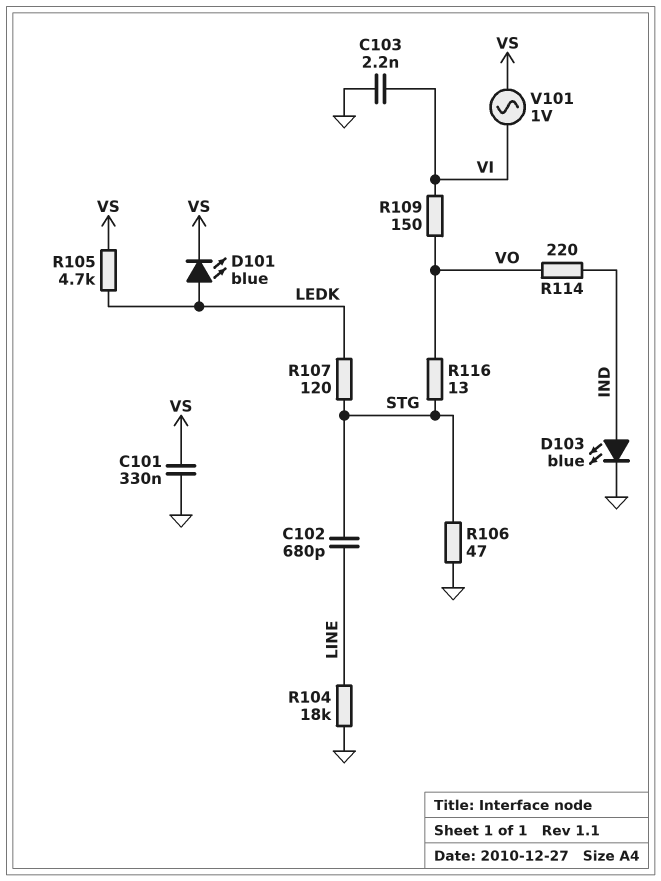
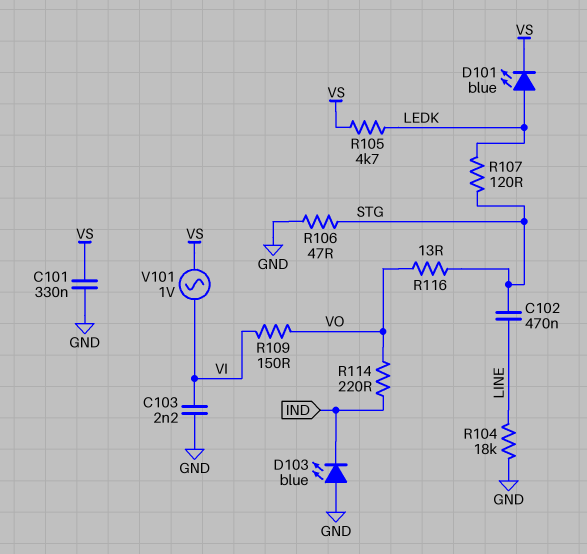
C102: 680pF (LINE, STG) -> 470nF (LINE, STG)
D103: LED blue (A IND, K GND) -> LED blue (A GND, K IND)

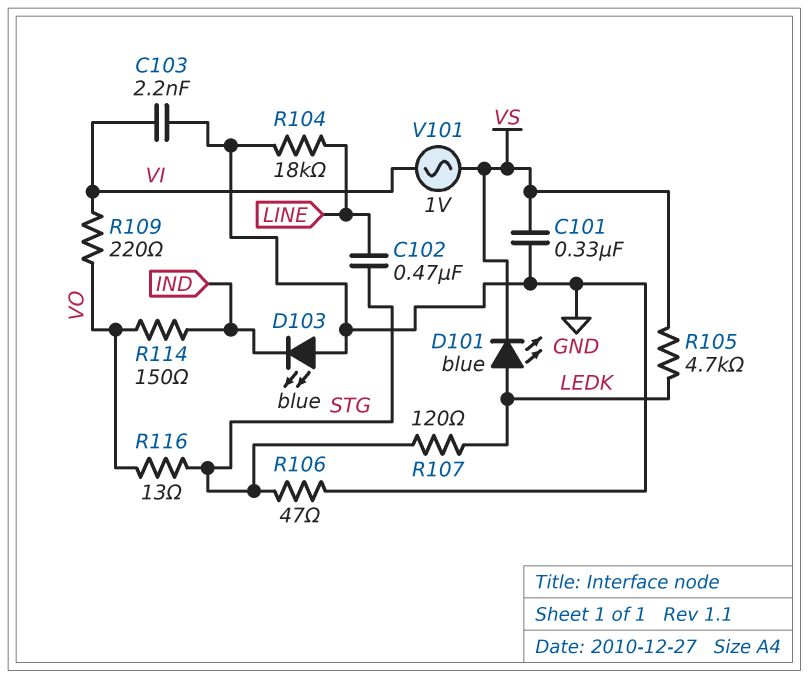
R109: 150 (VI, VO) -> 220 (VI, VO)
R114: 220 (IND, VO) -> 150 (IND, VO)

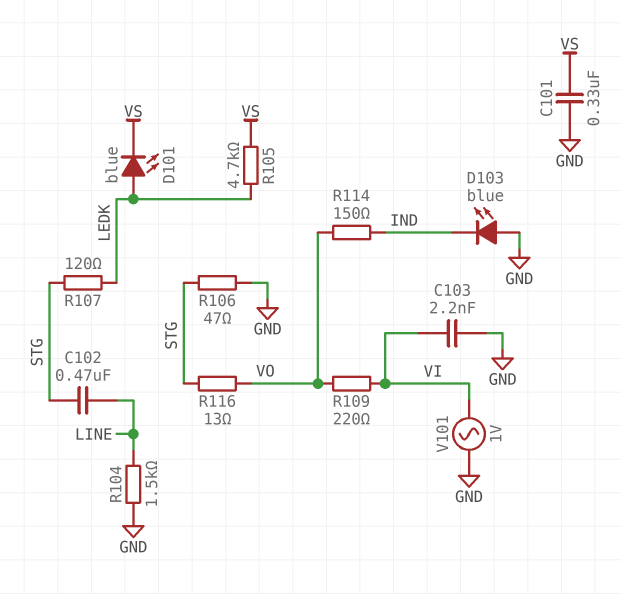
R104: 18k (GND, LINE) -> 1.5k (GND, LINE)
V101: AC 1V (VI, VS) -> AC 1V (GND, VI)

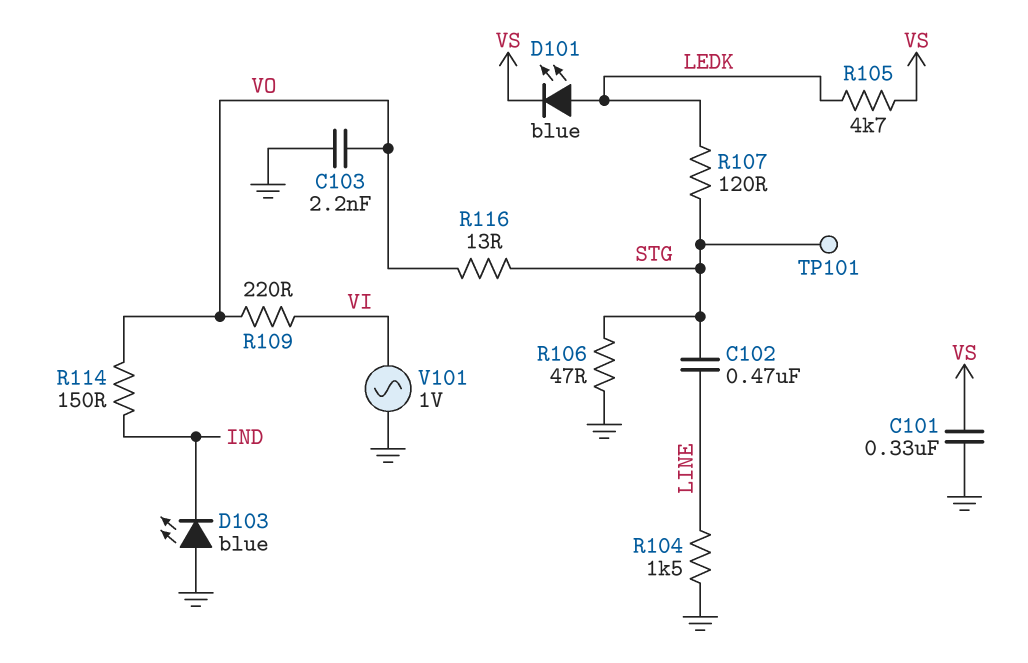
C103: 2.2nF (GND, VI) -> 2.2nF (GND, VO)
TP101: none -> test point (STG)

